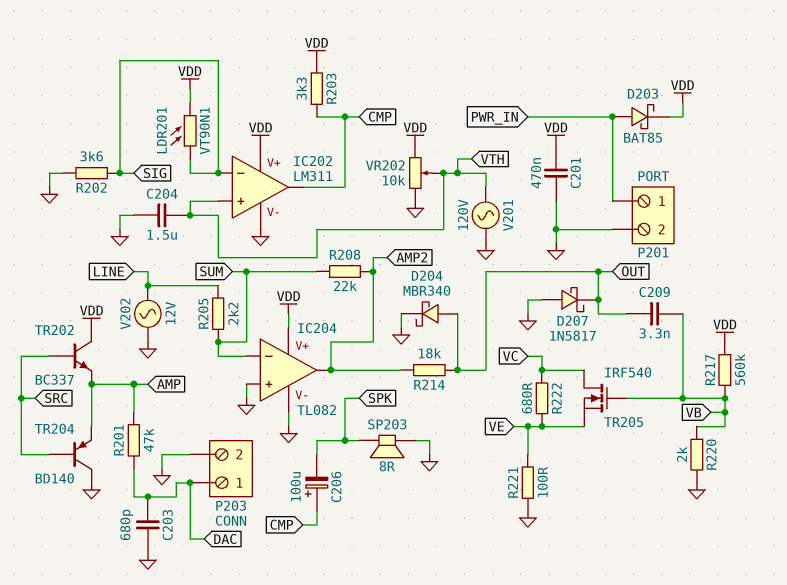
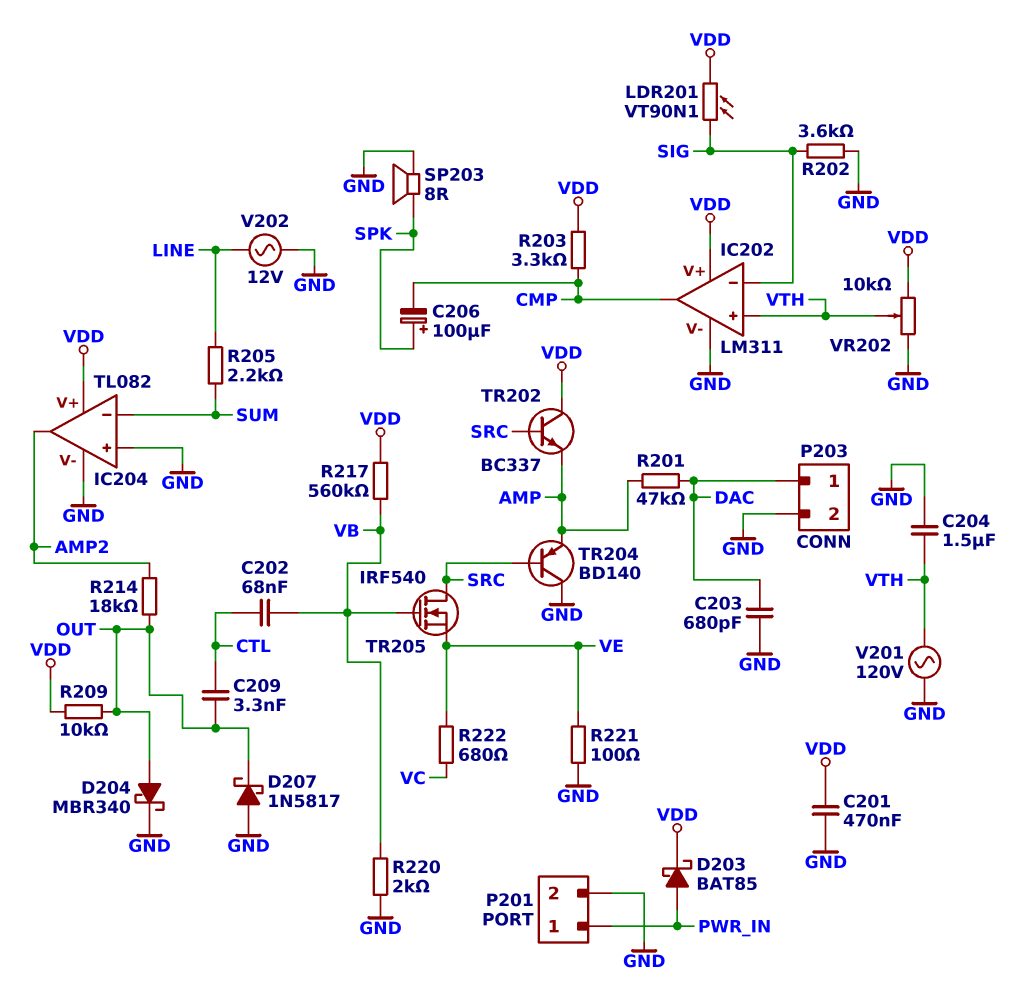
C202: none -> 68nF (CTL, VB)
C206: 100uF (plus CMP, minus SPK) -> 100uF (plus SPK, minus CMP)
C209: 3.3nF (OUT, VB) -> 3.3nF (CTL, OUT)
R208: 22k (AMP2, SUM) -> none
R209: none -> 10k (OUT, VDD)
TR205: NMOS IRF540 (G VB, D VC, S VE) -> NMOS IRF540 (G VB, D SRC, S VE)

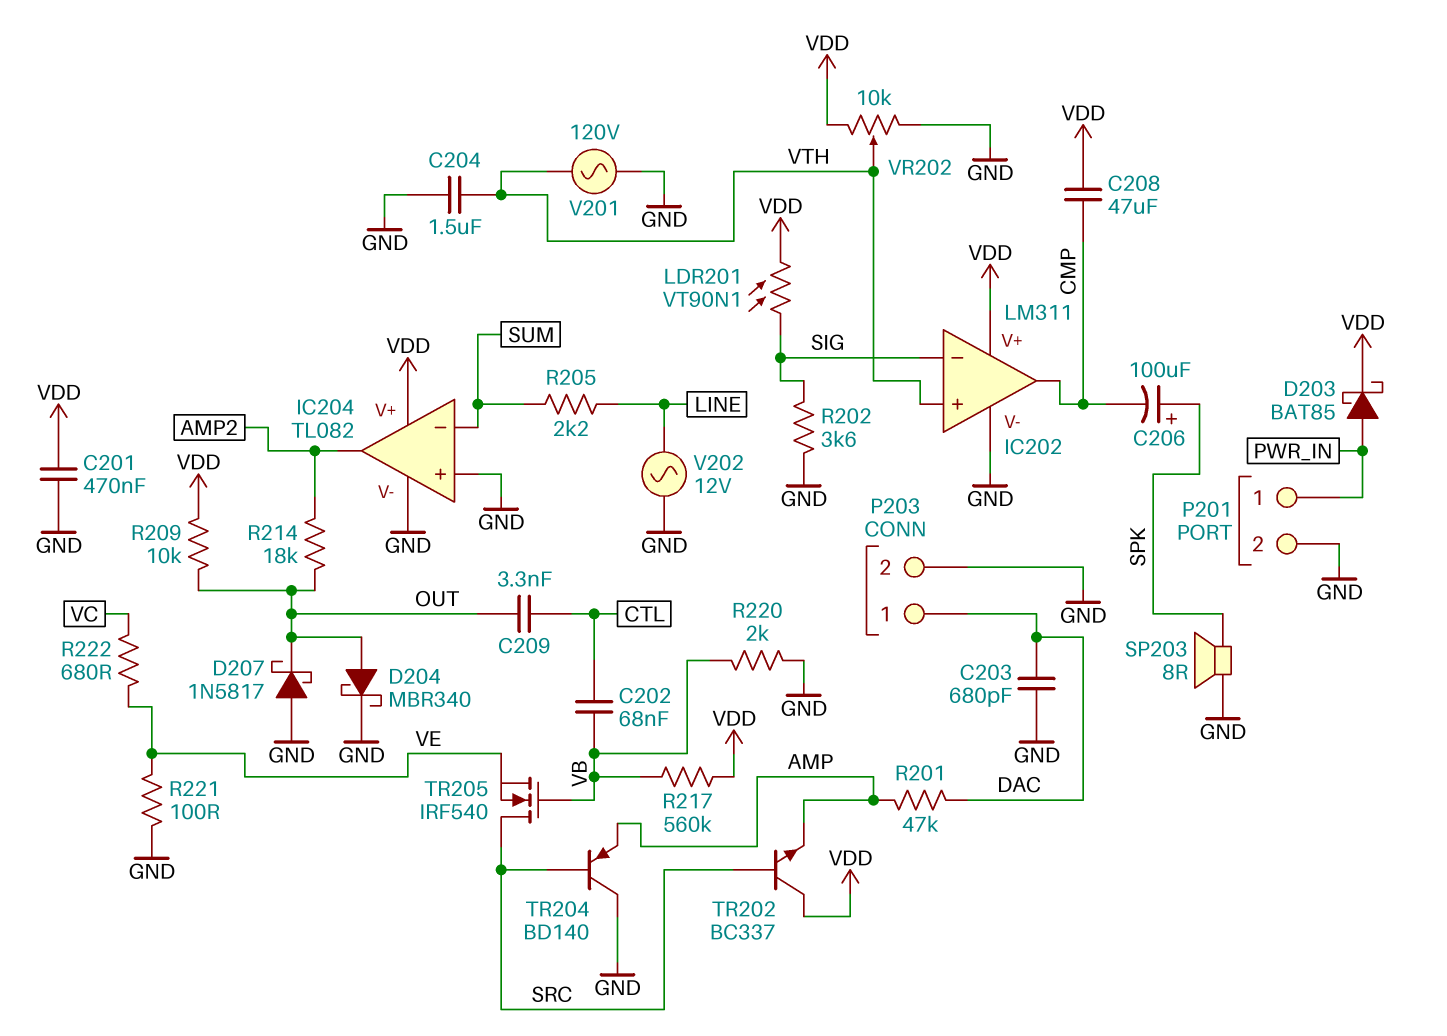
C208: none -> 47uF (CMP, VDD)
R203: 3.3k (CMP, VDD) -> none

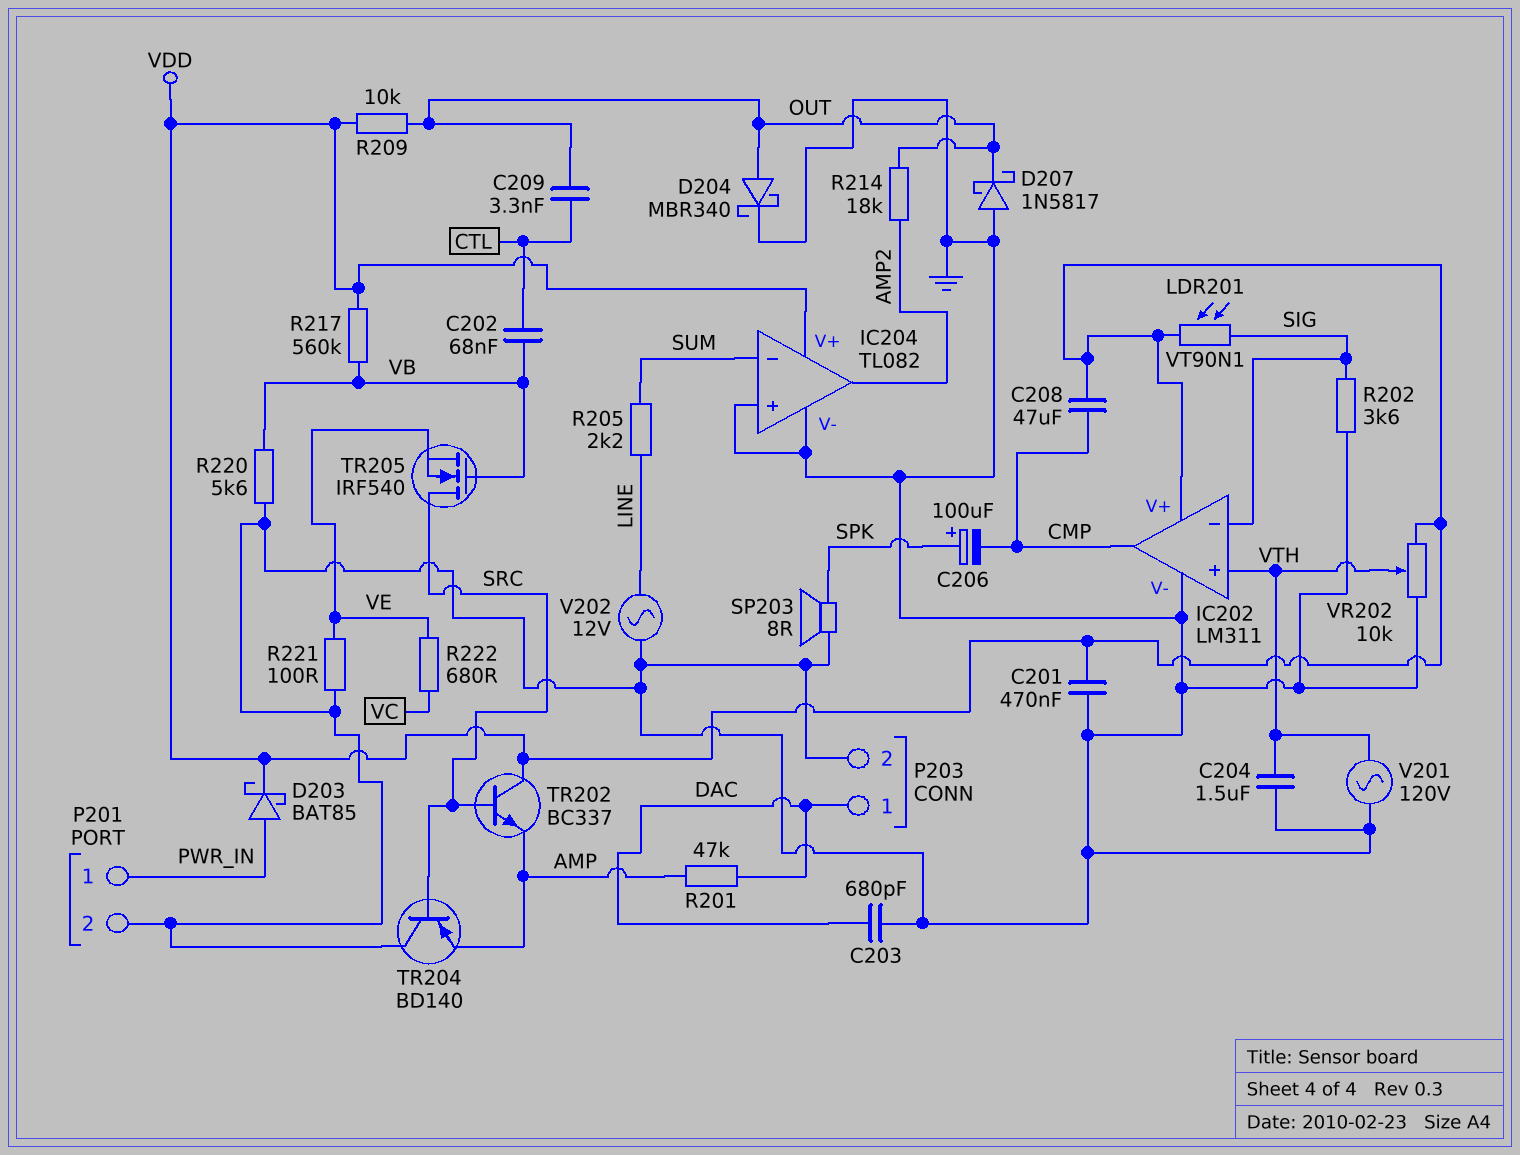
R220: 2k (GND, VB) -> 5.6k (GND, VB)

